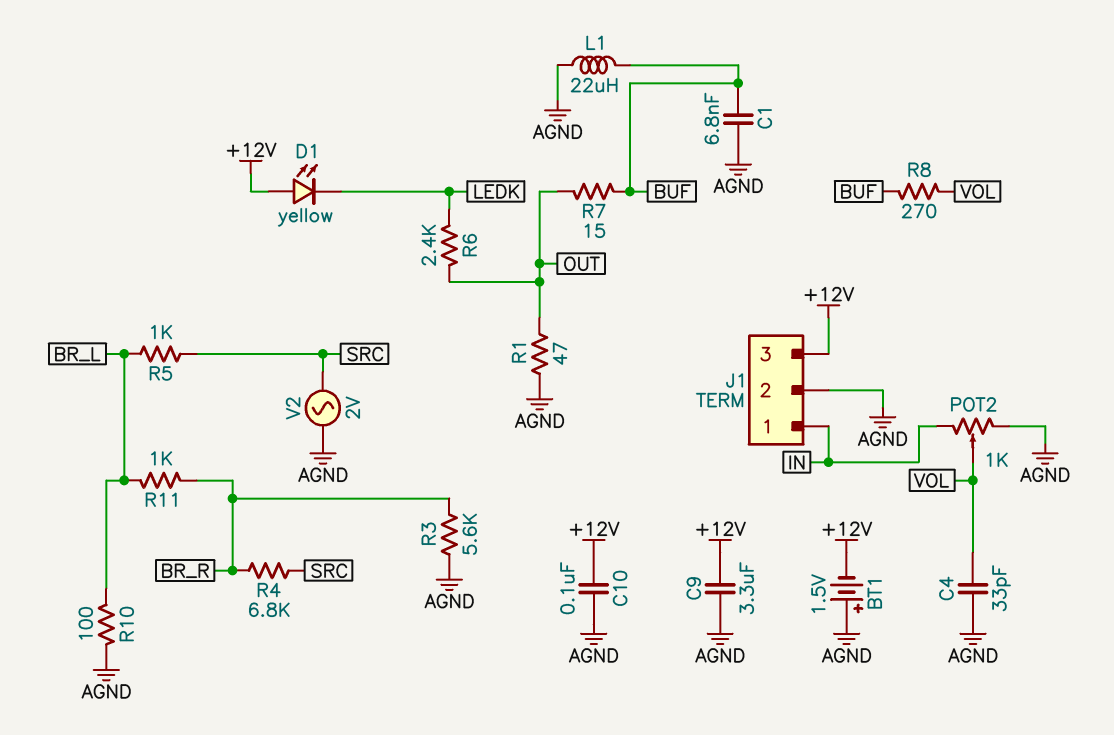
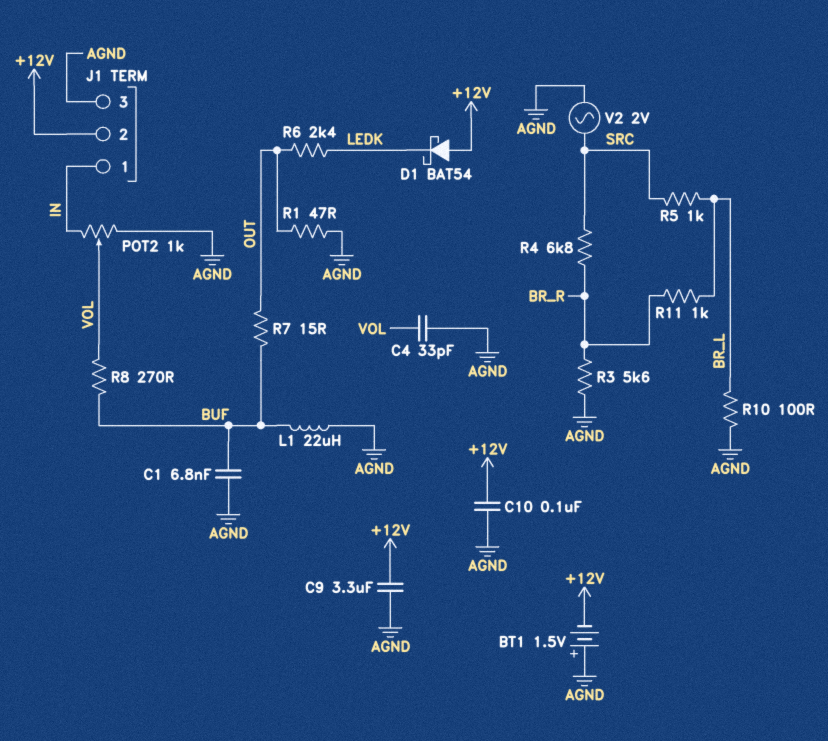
D1: LED yellow (A +12V, K LEDK) -> schottky BAT54 (A +12V, K LEDK)
J1 pin 2: AGND -> +12V
J1 pin 3: +12V -> AGND

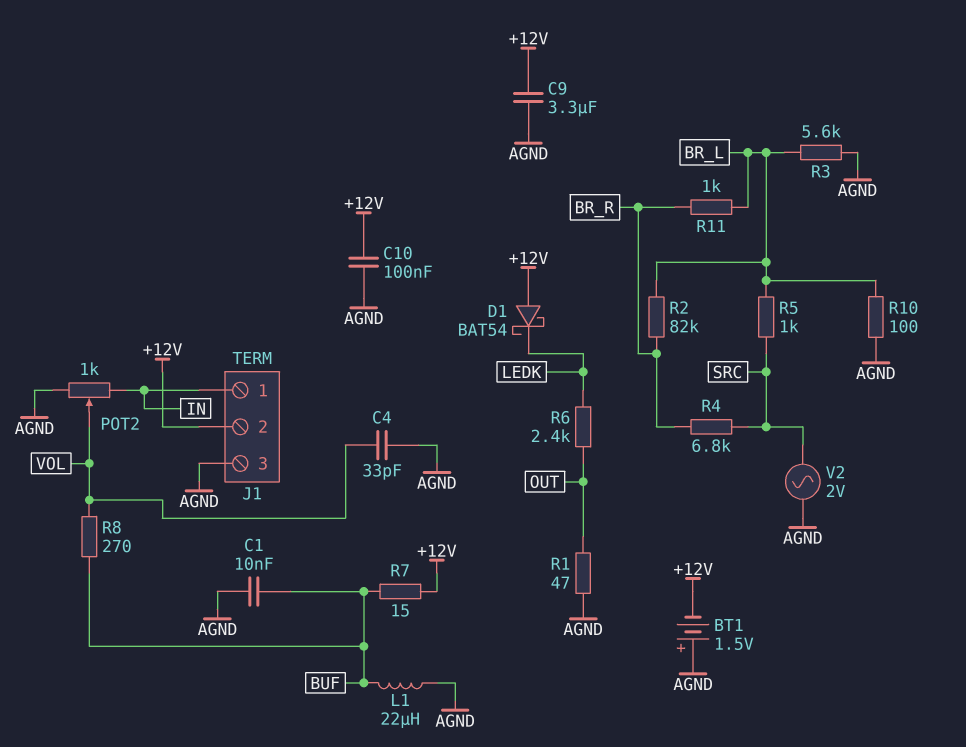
C1: 6.8nF (AGND, BUF) -> 10nF (AGND, BUF)
R2: none -> 82k (BR_L, BR_R)
R3: 5.6k (AGND, BR_R) -> 5.6k (AGND, BR_L)
R7: 15 (BUF, OUT) -> 15 (+12V, BUF)

